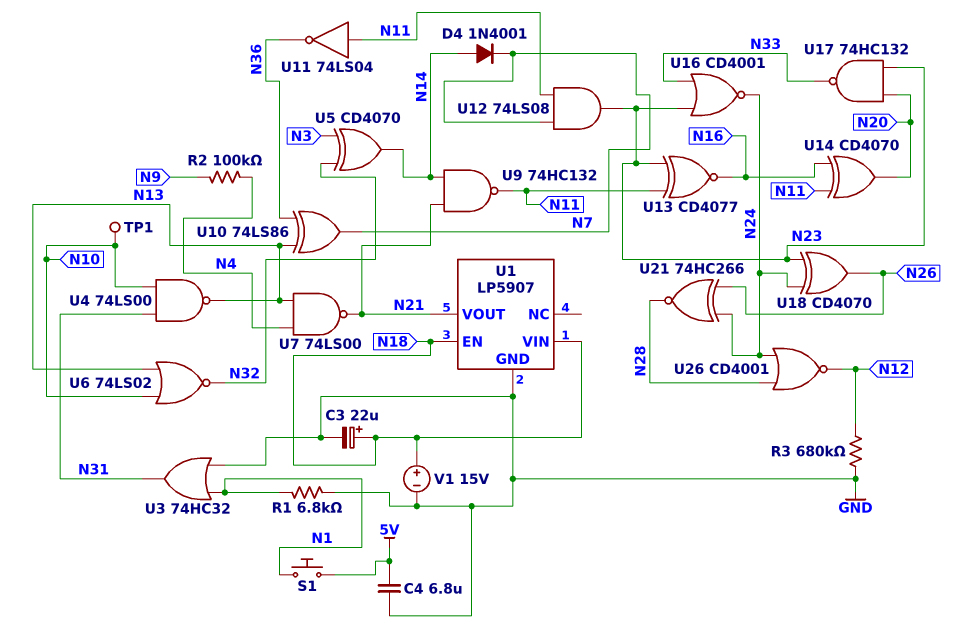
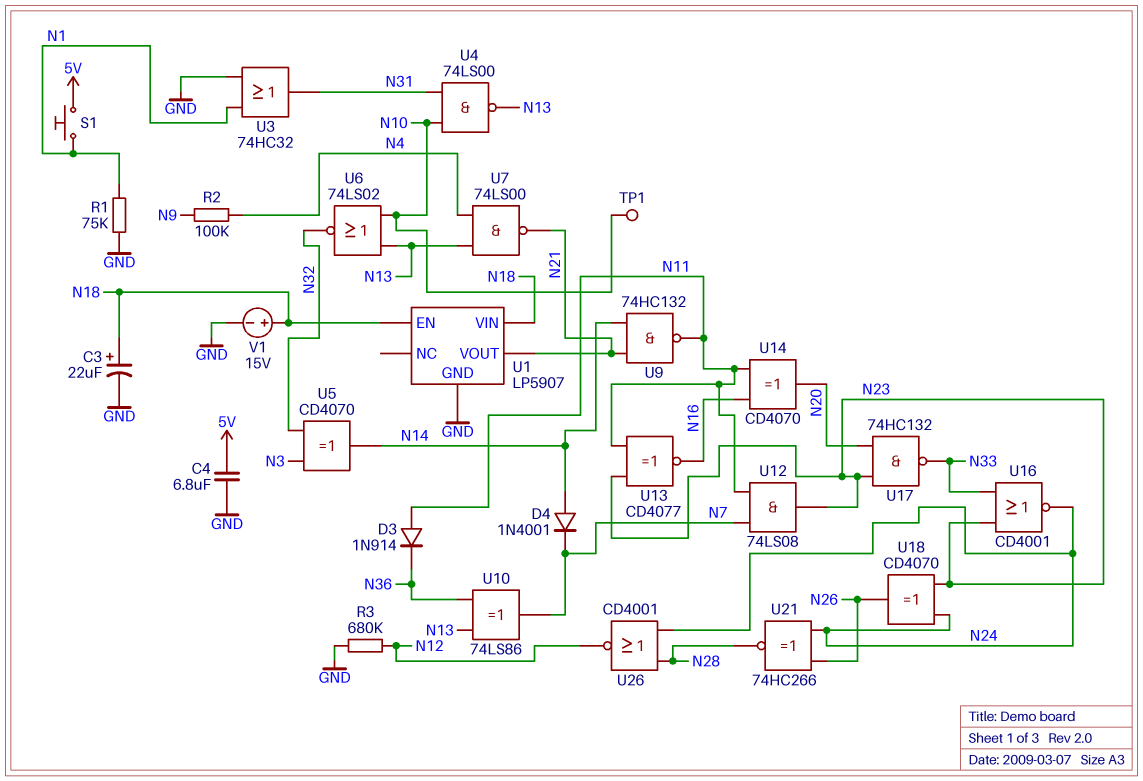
D3: none -> diode 1N914 (A N11, K N36)
R1: 6.8k (GND, N1) -> 75k (GND, N1)
U11: NOT 74LS04 (in N11, out N36) -> none

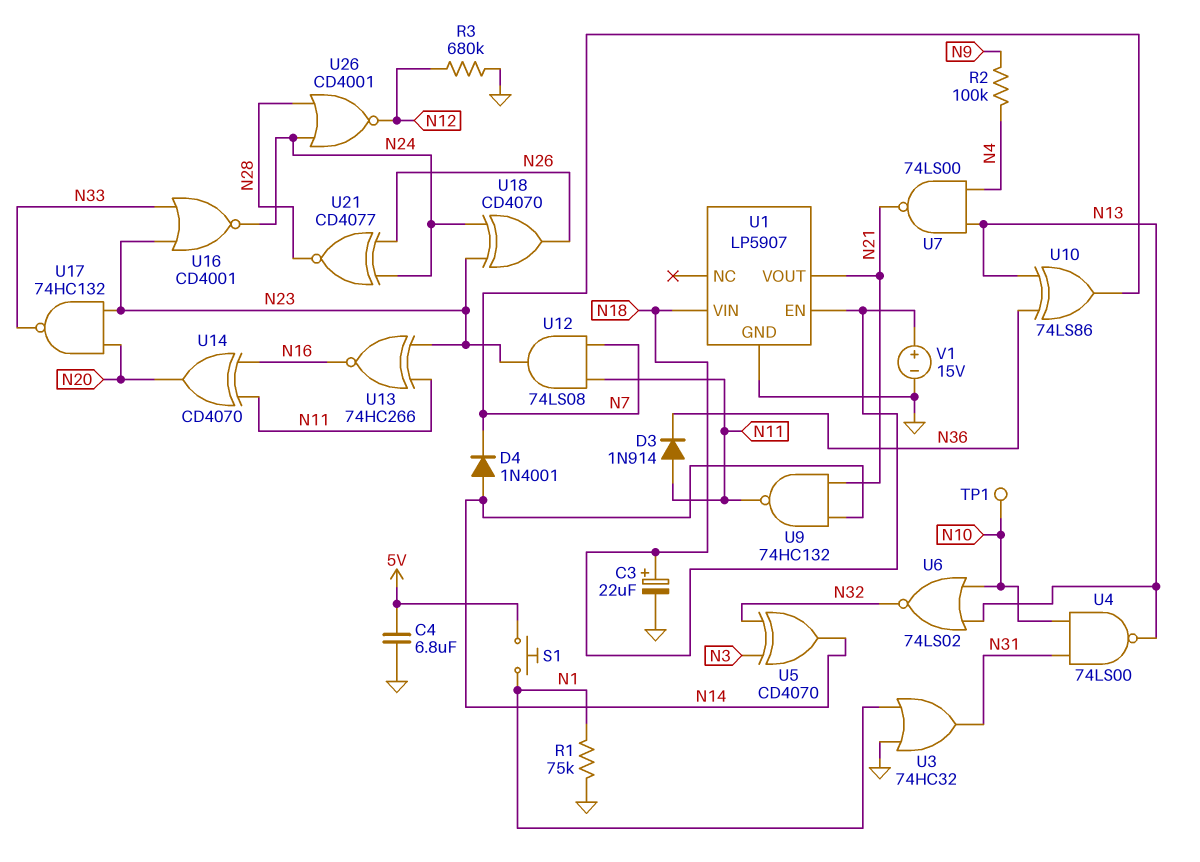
U13: XNOR CD4077 (in N11, in N23, out N16) -> XNOR 74HC266 (in N11, in N23, out N16)
U21: XNOR 74HC266 (in N24, in N26, out N28) -> XNOR CD4077 (in N24, in N26, out N28)

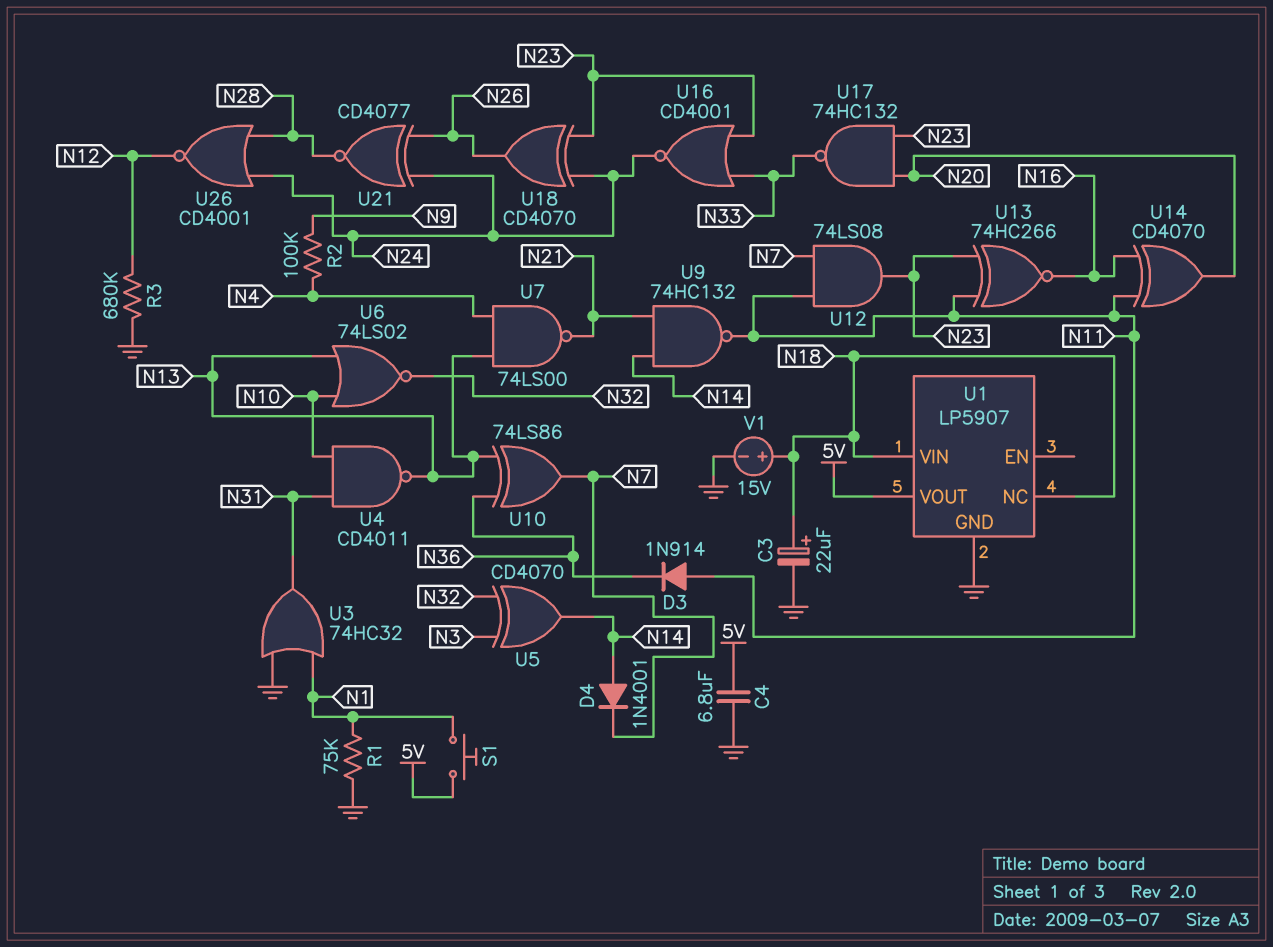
TP1: test point (N10) -> none
U1 pin EN: N18 -> none
U1 pin NC: none -> N18
U1 pin VOUT: N21 -> 5V
U4: NAND 74LS00 (in N10, in N31, out N13) -> NAND CD4011 (in N10, in N31, out N13)

